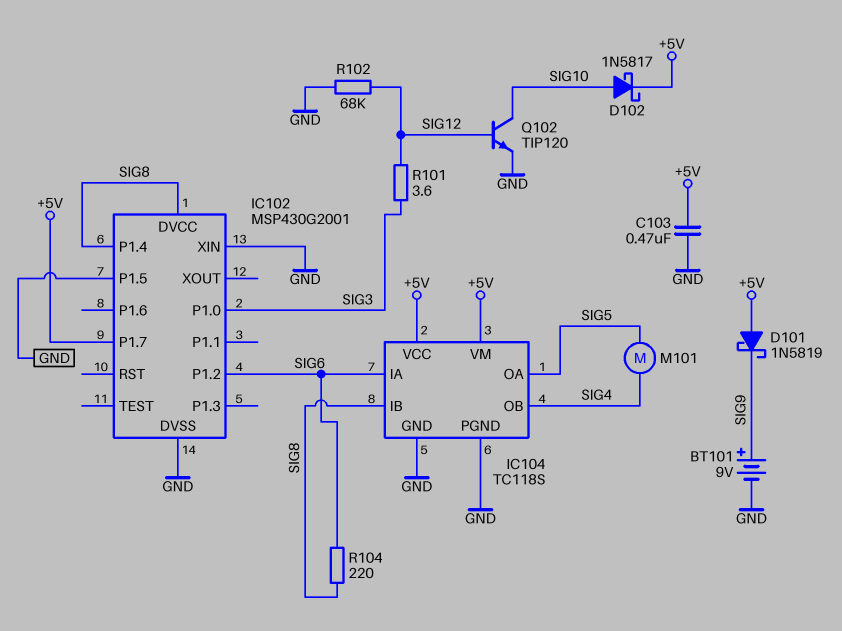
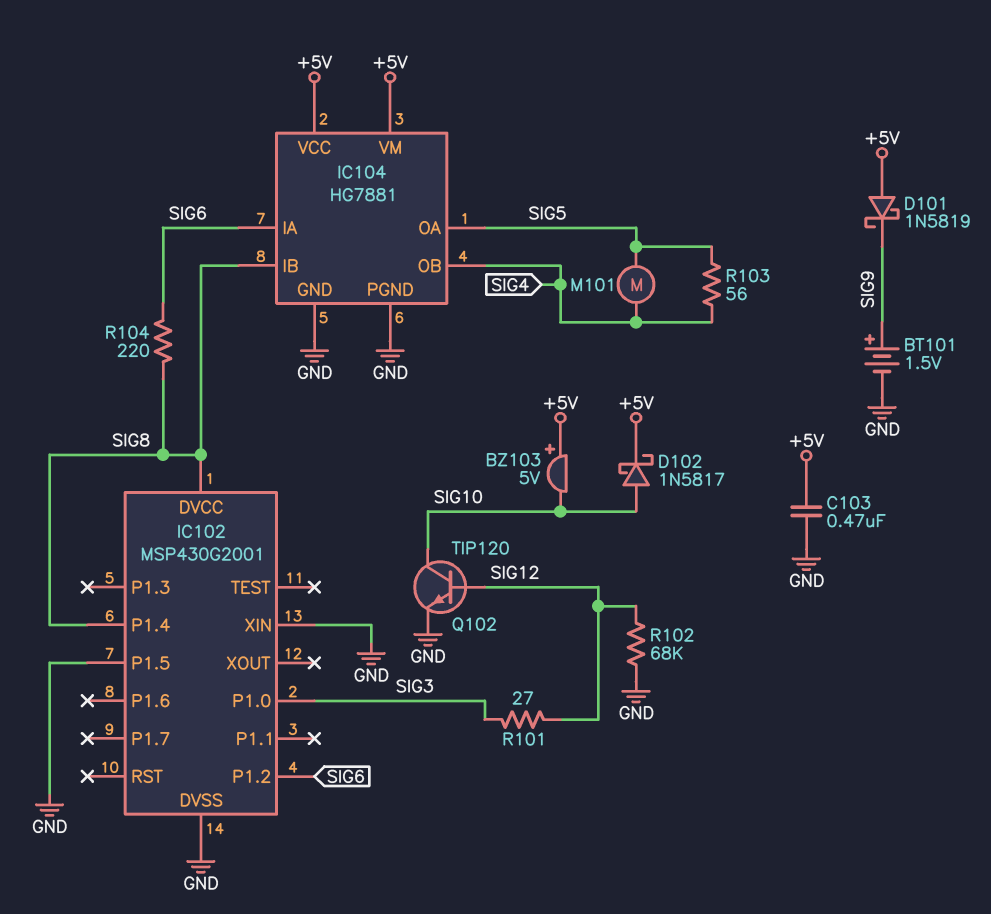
BT101: 9V (plus SIG9, minus GND) -> 1.5V (plus SIG9, minus GND)
BZ103: none -> buzzer 5V (plus +5V, minus SIG10)
IC102 pin P1.7: +5V -> none
IC104: TC118S -> HG7881
R101: 3.6 (SIG3, SIG12) -> 27 (SIG3, SIG12)
R103: none -> 56 (SIG4, SIG5)

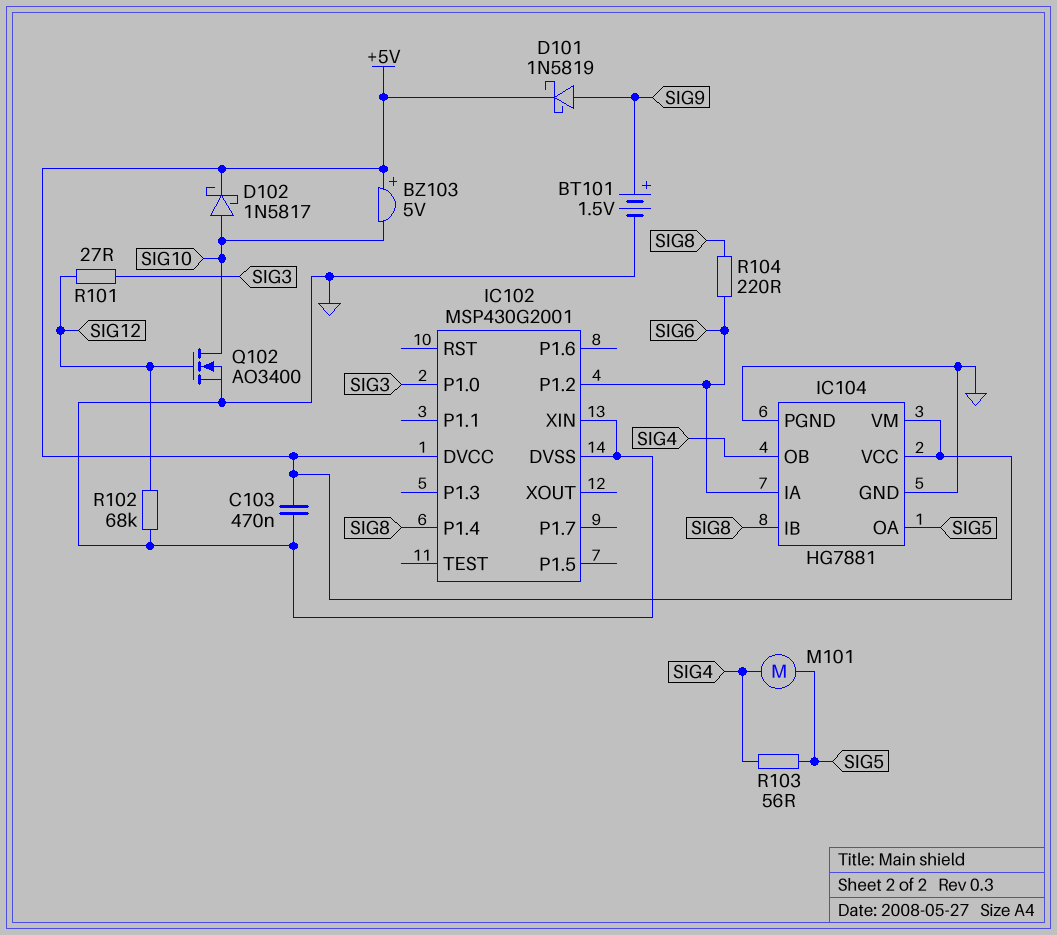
D101: schottky 1N5819 (A +5V, K SIG9) -> schottky 1N5819 (A SIG9, K +5V)
IC102 pin DVCC: SIG8 -> +5V
IC102 pin P1.5: GND -> none
Q102: NPN TIP120 (B SIG12, C SIG10, E GND) -> NMOS AO3400 (G SIG12, D SIG10, S GND)

